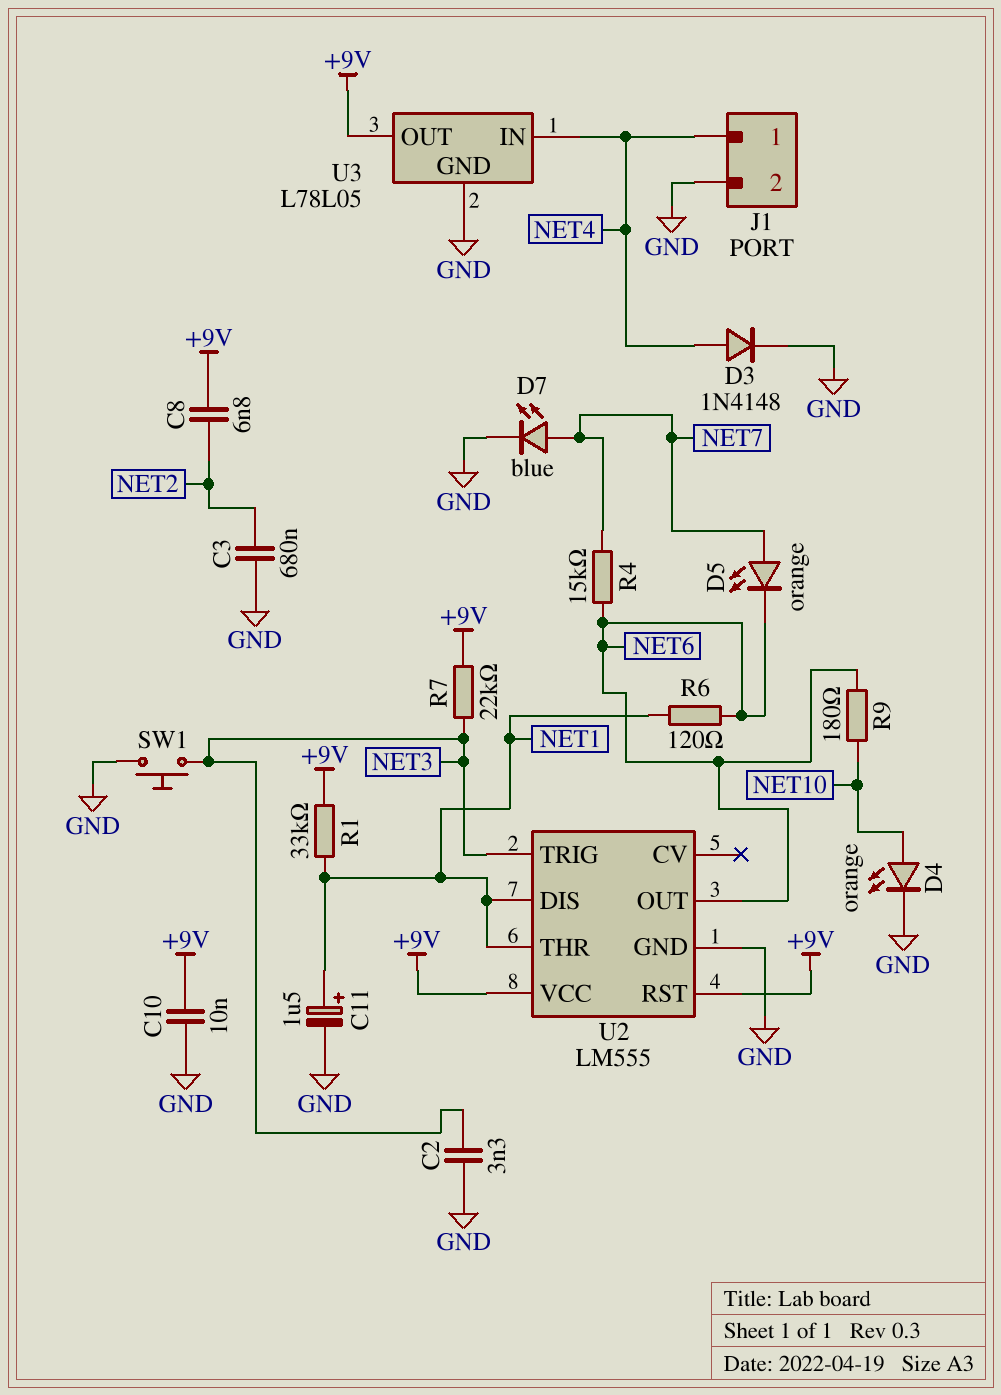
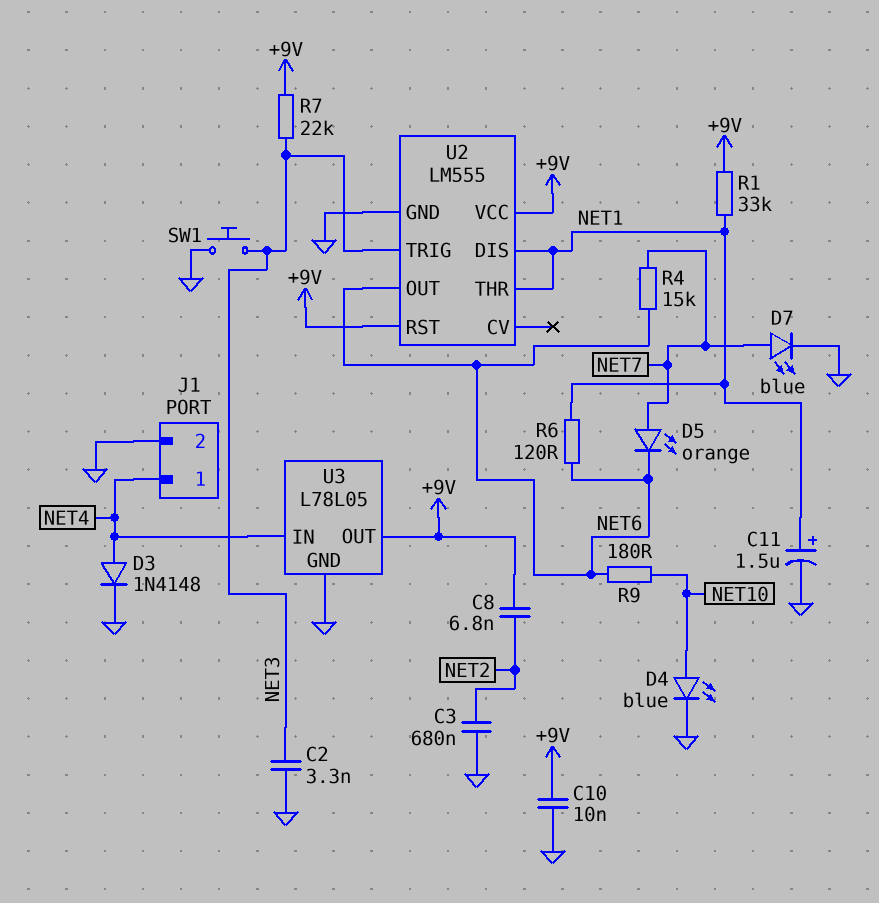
D4: LED orange (A NET10, K GND) -> LED blue (A NET10, K GND)

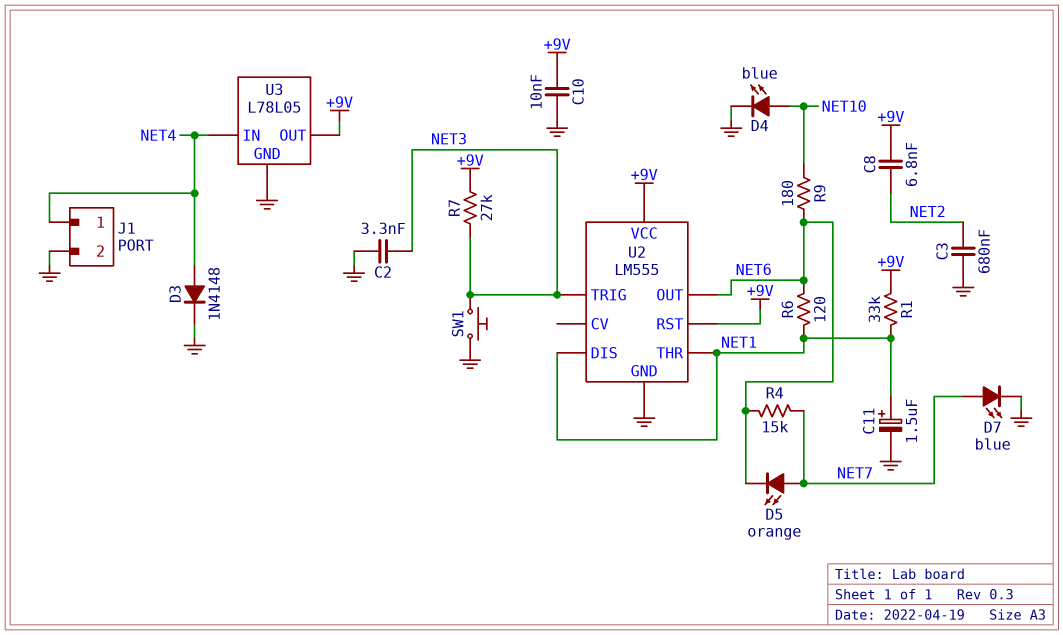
R7: 22k (+9V, NET3) -> 27k (+9V, NET3)

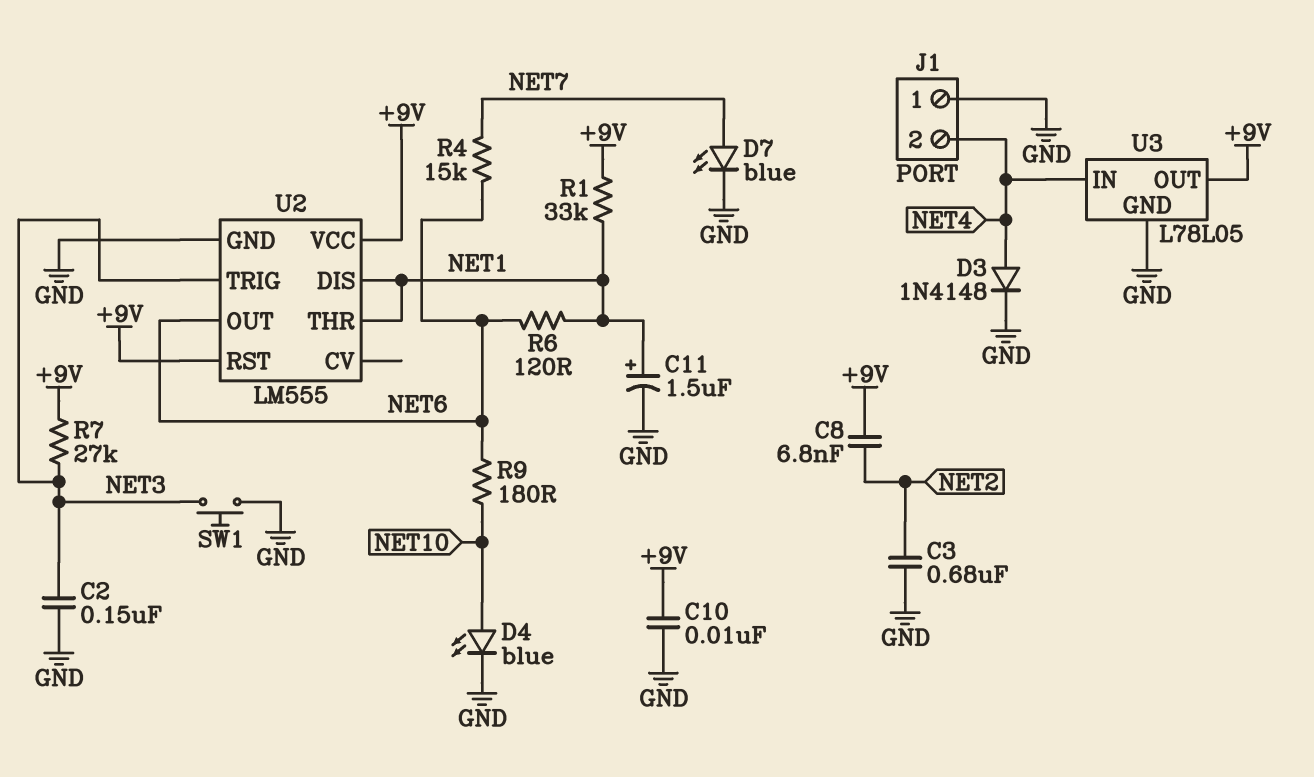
C2: 3.3nF (GND, NET3) -> 150nF (GND, NET3)
D5: LED orange (A NET7, K NET6) -> none
J1 pin 1: NET4 -> GND
J1 pin 2: GND -> NET4

